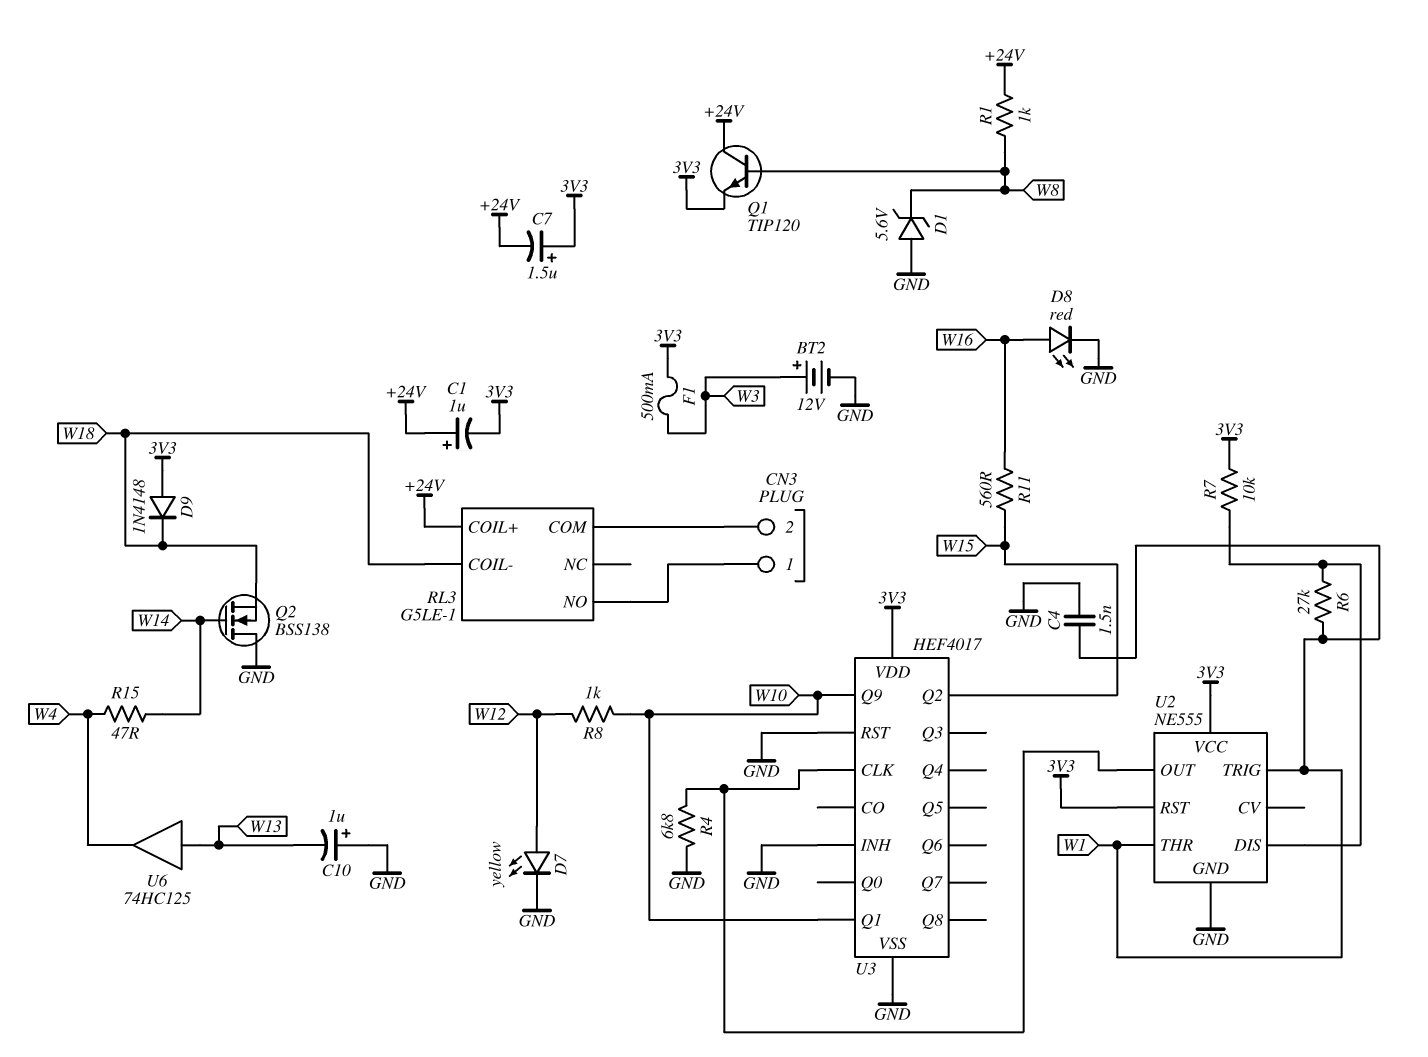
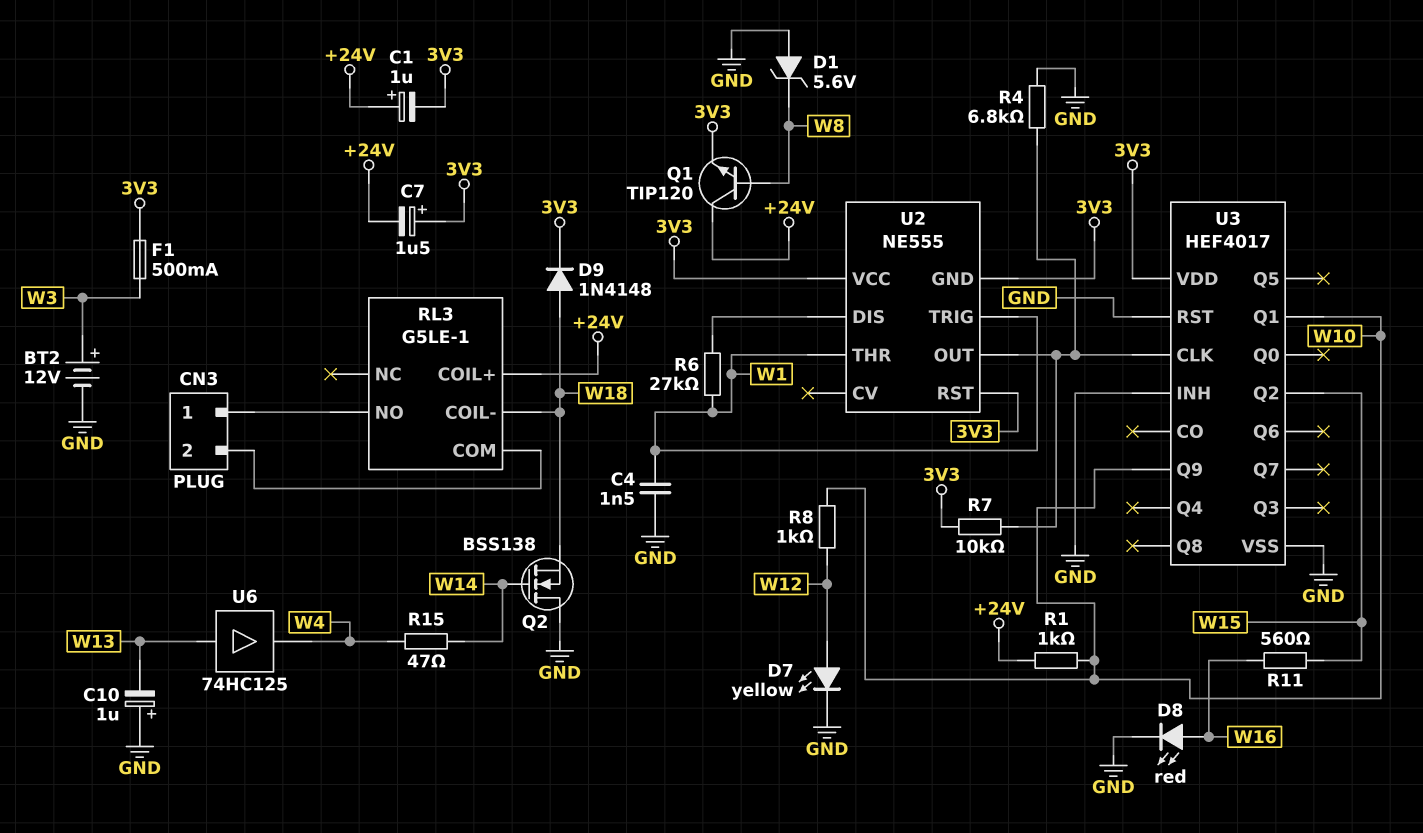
D9: diode 1N4148 (A 3V3, K W18) -> diode 1N4148 (A W18, K 3V3)
R1: 1k (+24V, W8) -> 1k (+24V, W10)
R7: 10k (3V3, U2/DIS) -> 10k (3V3, U2/OUT)
U2 pin GND: GND -> 3V3

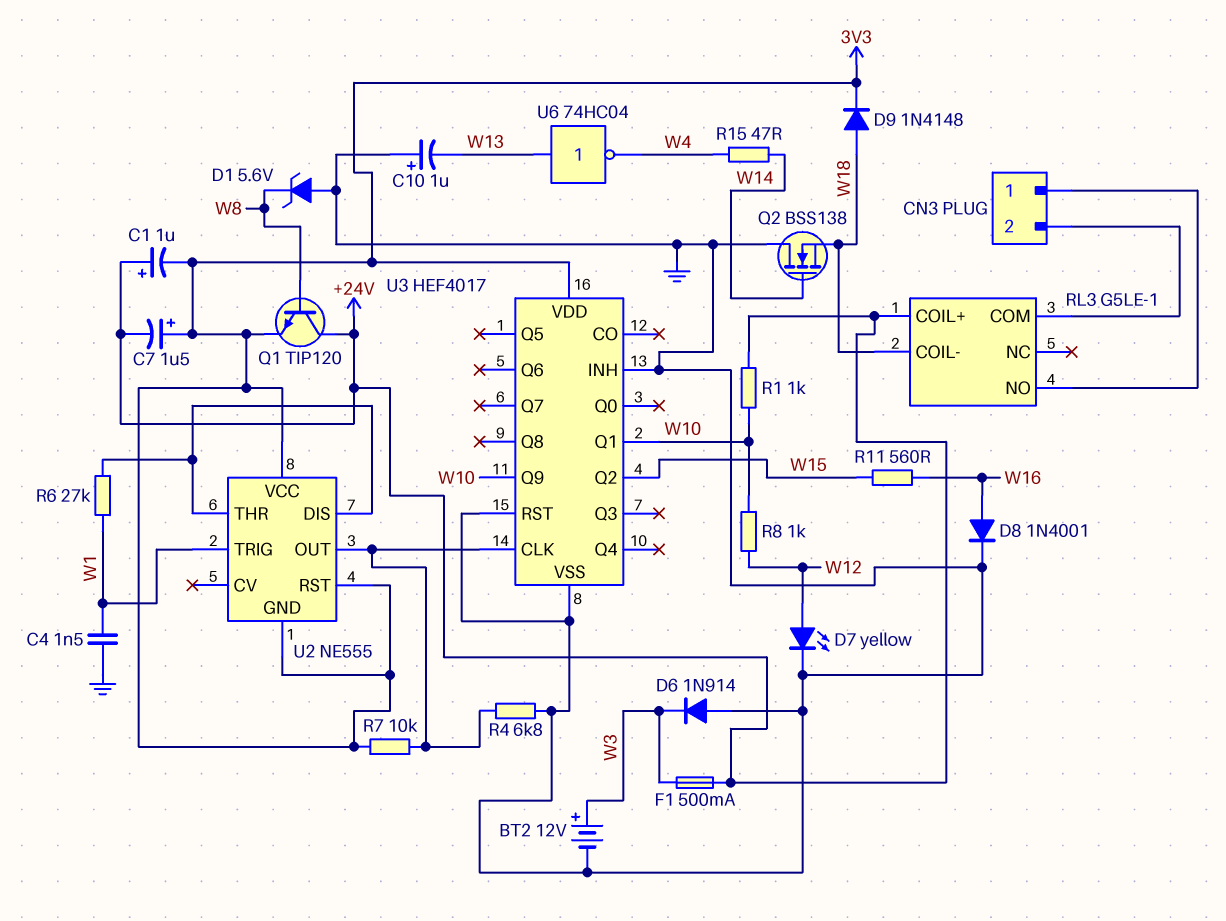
D6: none -> diode 1N914 (A GND, K W3)
D8: LED red (A W16, K GND) -> diode 1N4001 (A W16, K GND)
F1: 500mA (3V3, W3) -> 500mA (+24V, W3)
U2 pin THR: W1 -> U2/DIS
U6: buffer 74HC125 (in W13, out W4) -> NOT 74HC04 (in W13, out W4)

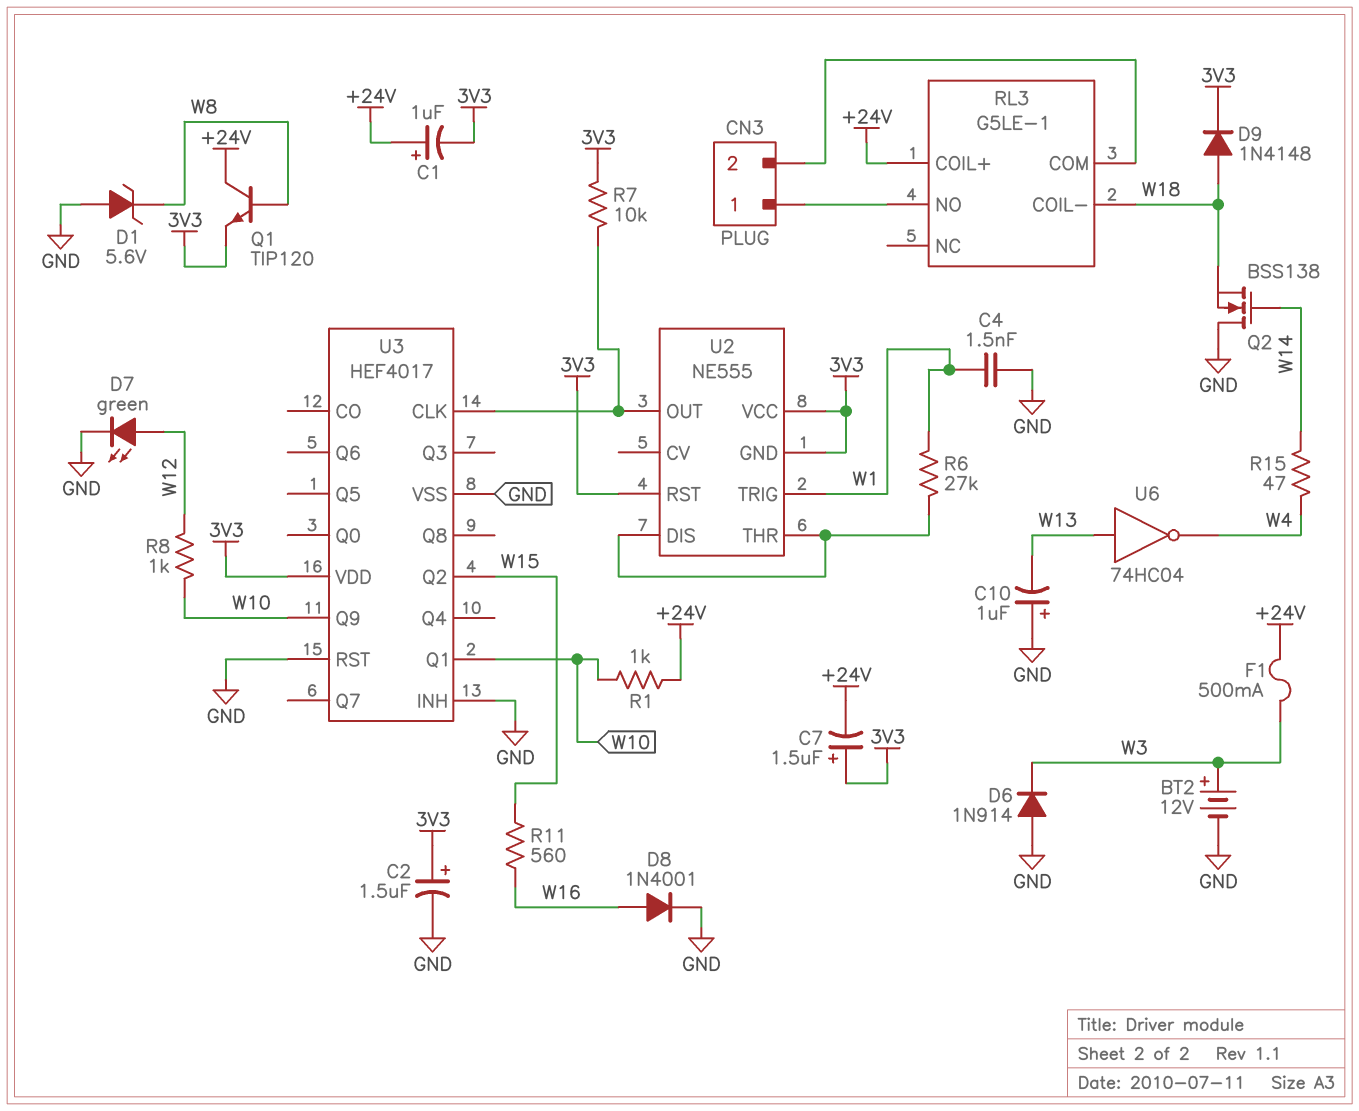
C2: none -> 1.5uF (plus 3V3, minus GND)
D7: LED yellow (A W12, K GND) -> LED green (A W12, K GND)
R4: 6.8k (GND, U2/OUT) -> none

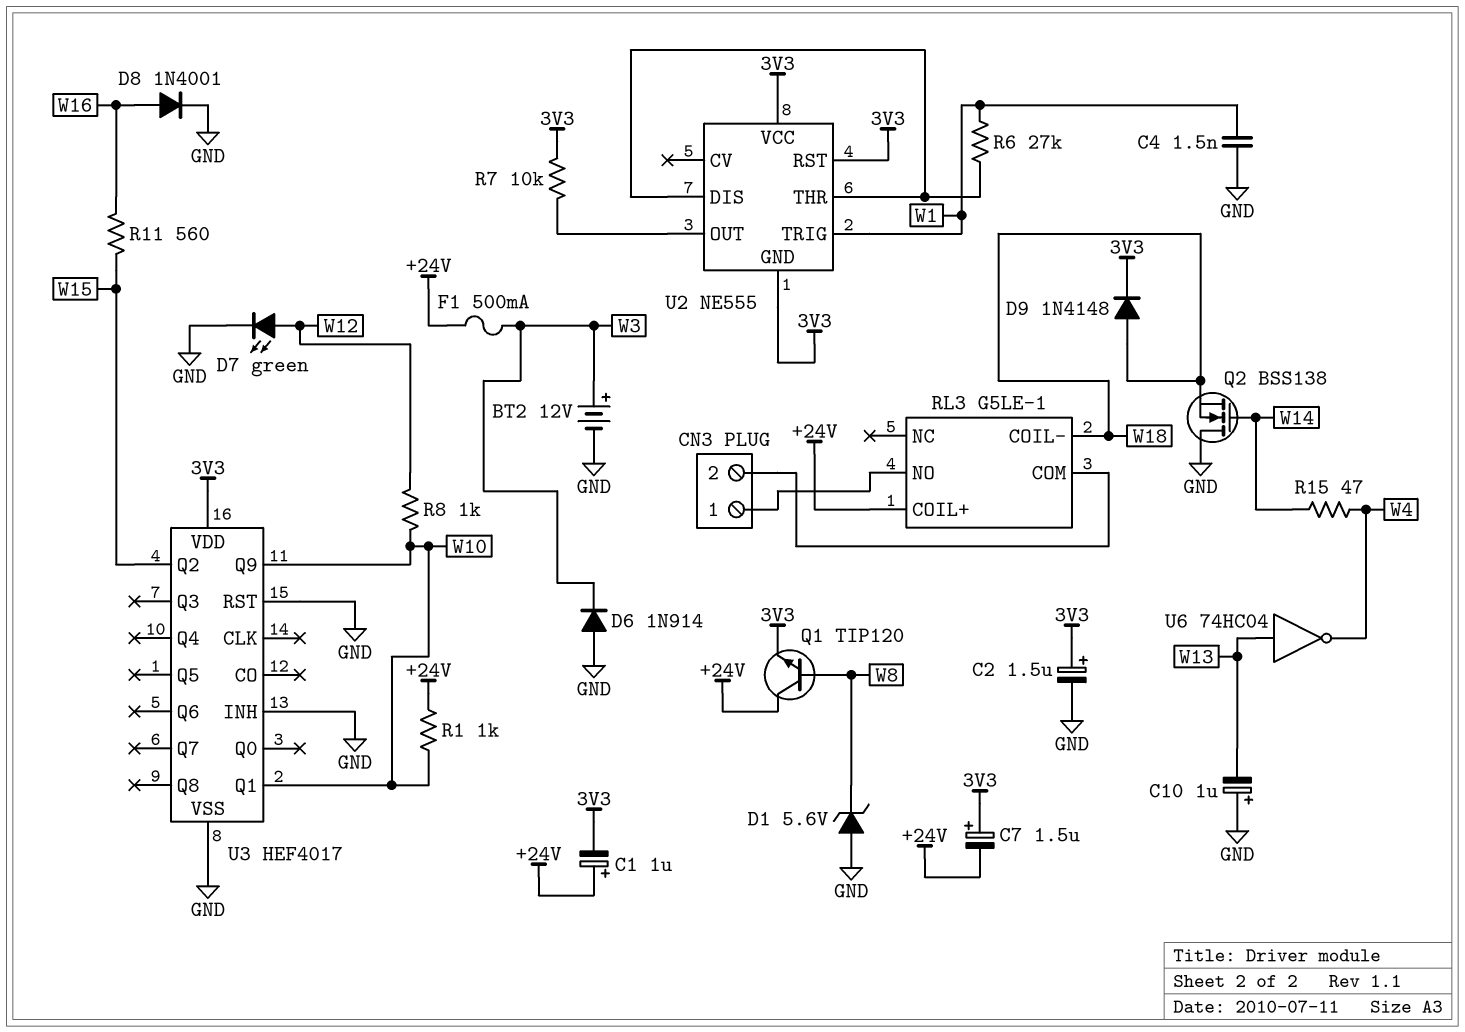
U3 pin CLK: U2/OUT -> none

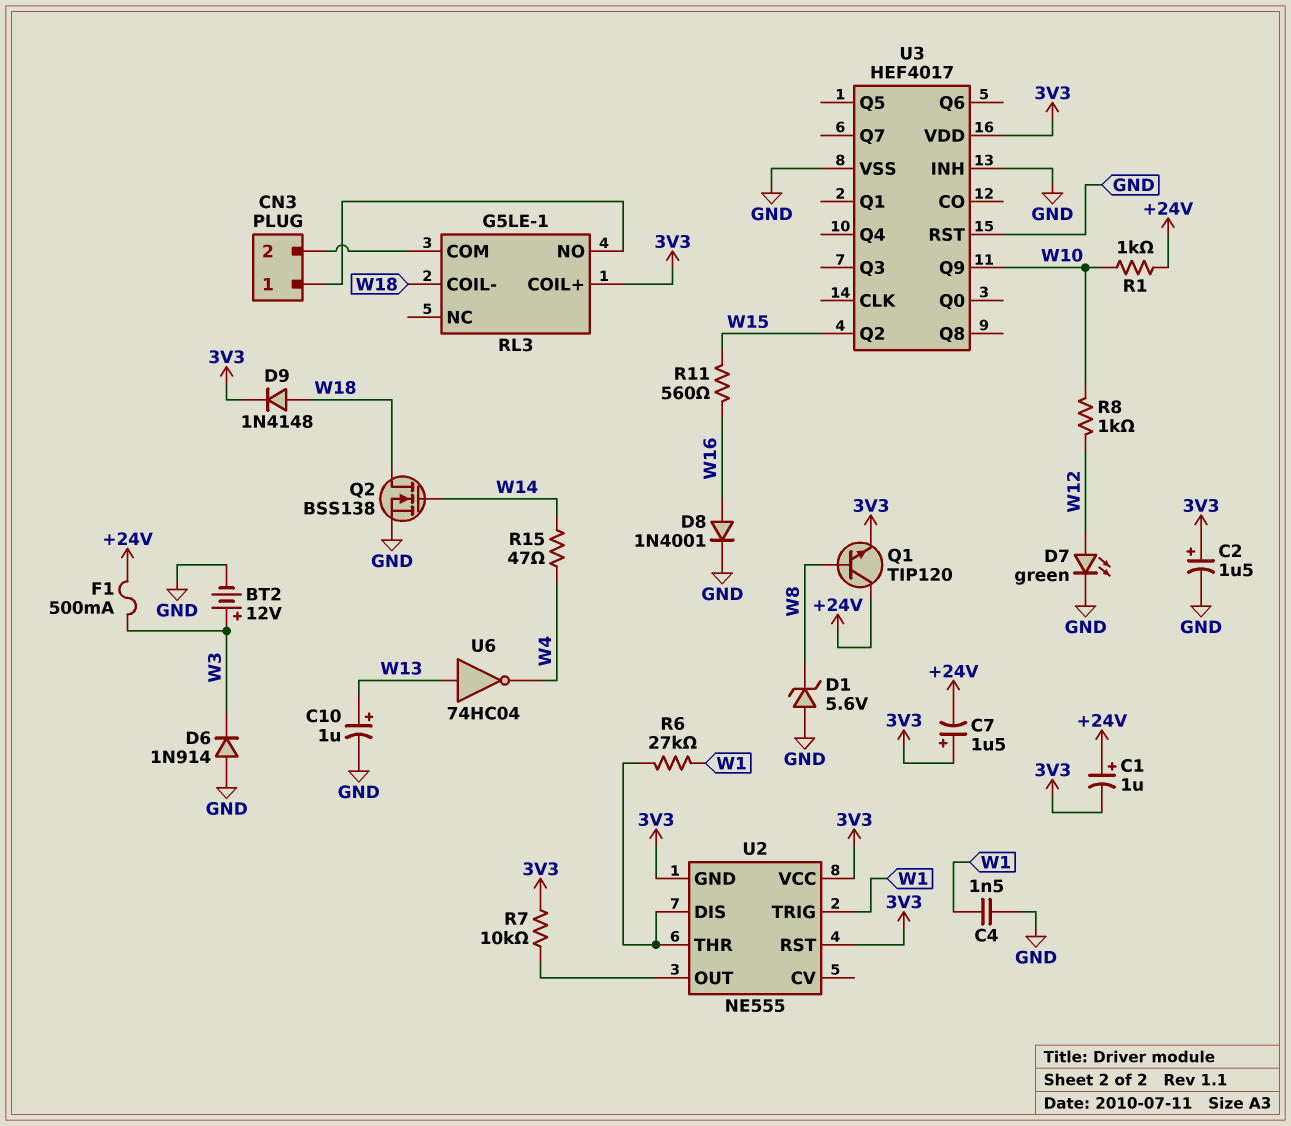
C10: 1uF (plus GND, minus W13) -> 1uF (plus W13, minus GND)
Q2: NMOS BSS138 (G W14, D GND, S W18) -> NMOS BSS138 (G W14, D W18, S GND)
RL3 pin COIL+: +24V -> 3V3
U3 pin Q1: W10 -> none

